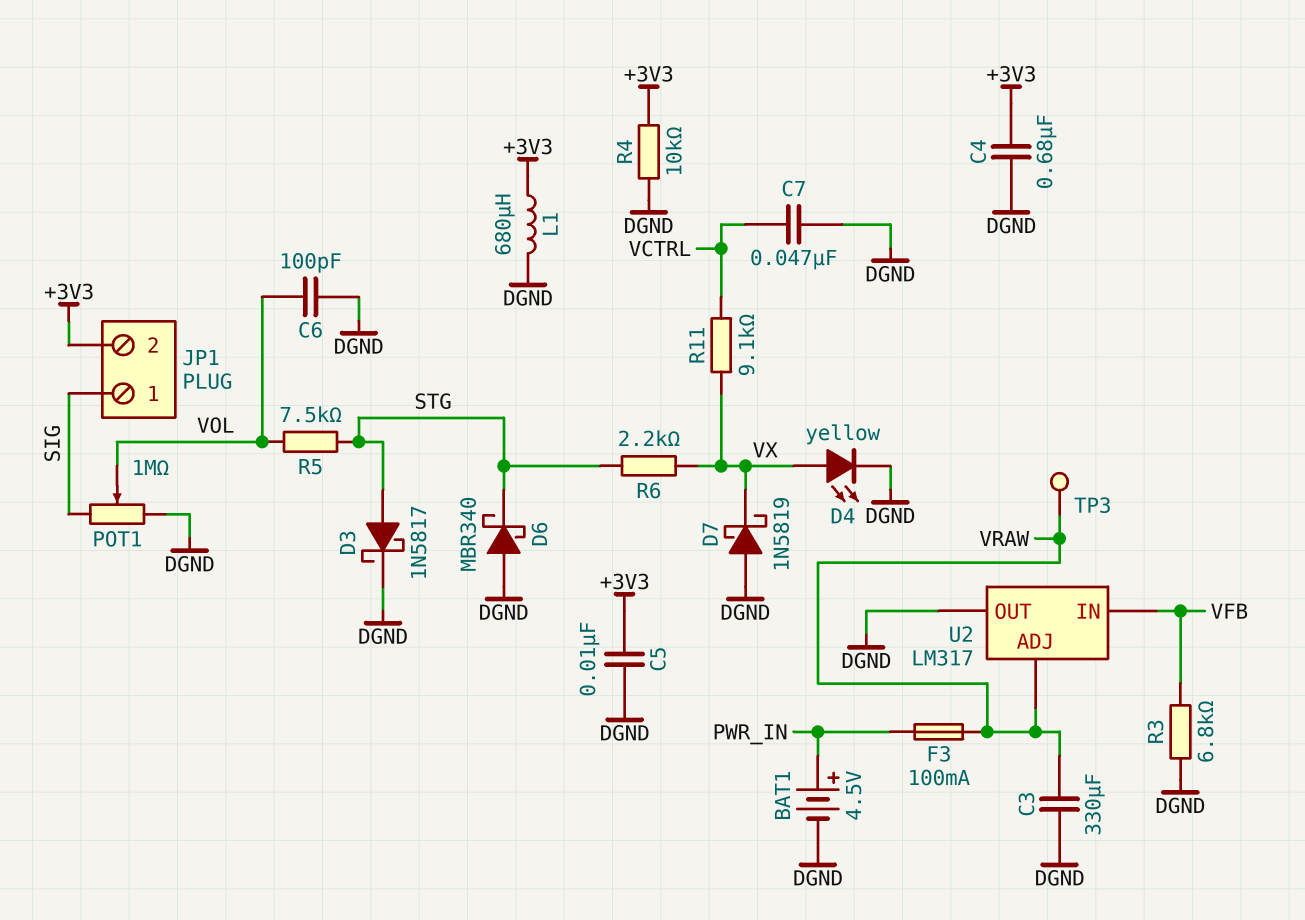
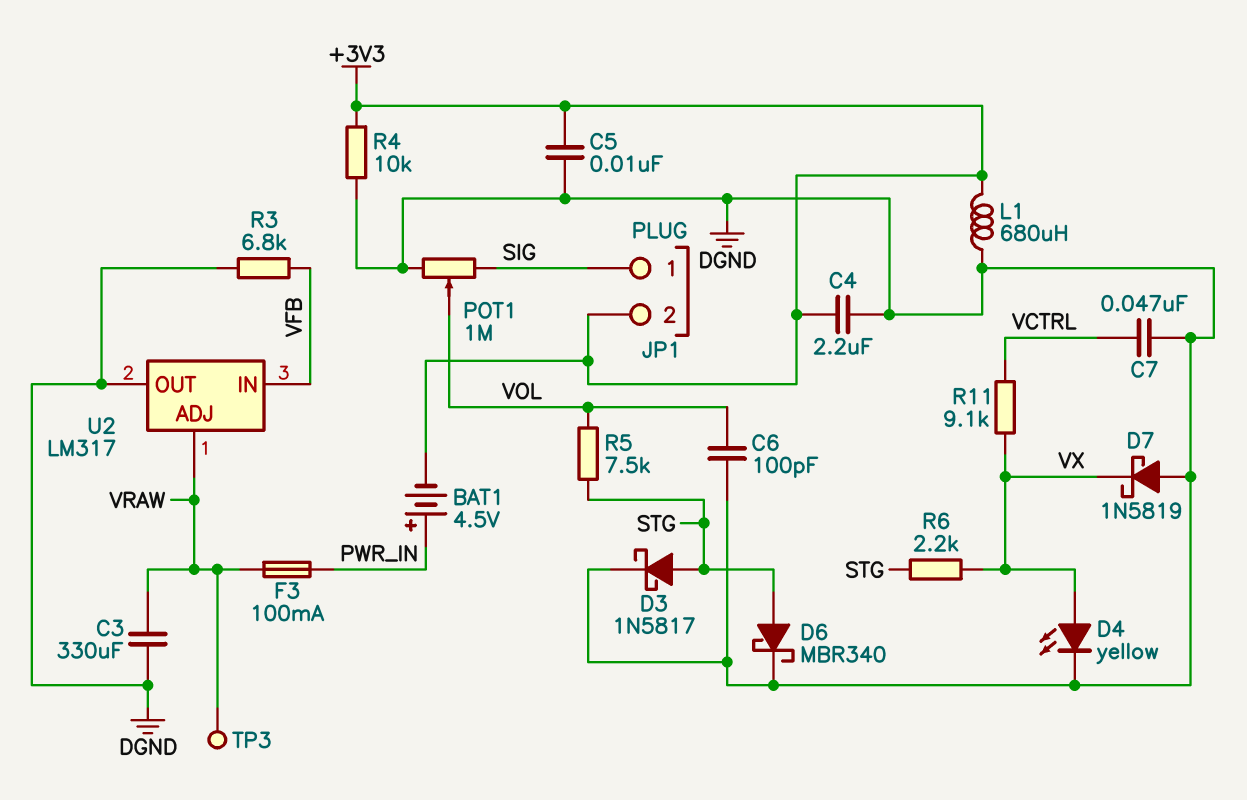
BAT1: 4.5V (plus PWR_IN, minus DGND) -> 4.5V (plus PWR_IN, minus +3V3)
C4: 680nF (+3V3, DGND) -> 2.2uF (+3V3, DGND)
D6: schottky MBR340 (A DGND, K STG) -> schottky MBR340 (A STG, K DGND)

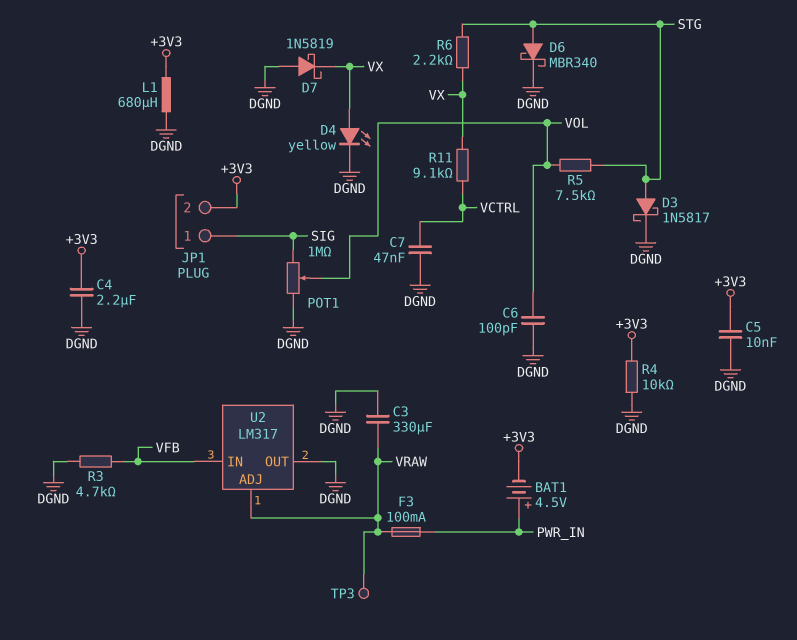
R3: 6.8k (DGND, VFB) -> 4.7k (DGND, VFB)

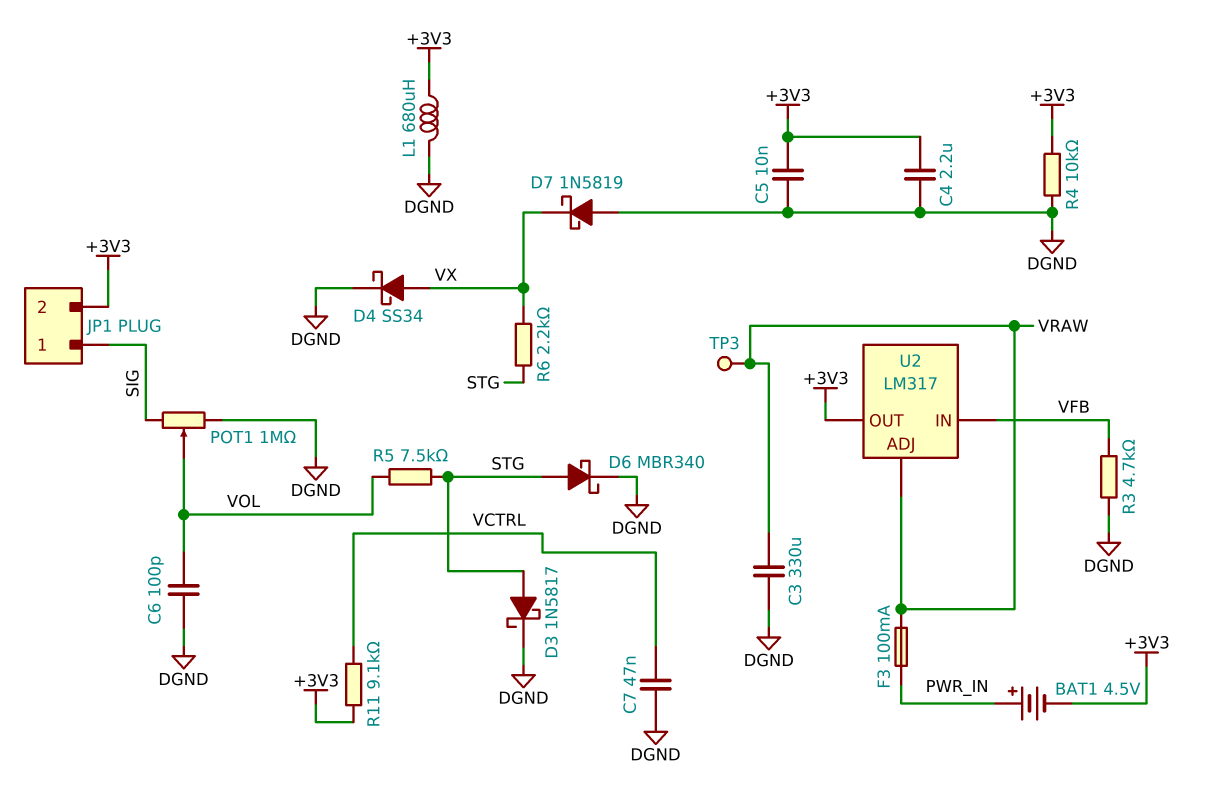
D4: LED yellow (A VX, K DGND) -> schottky SS34 (A VX, K DGND)
R11: 9.1k (VCTRL, VX) -> 9.1k (+3V3, VCTRL)
U2 pin OUT: DGND -> +3V3

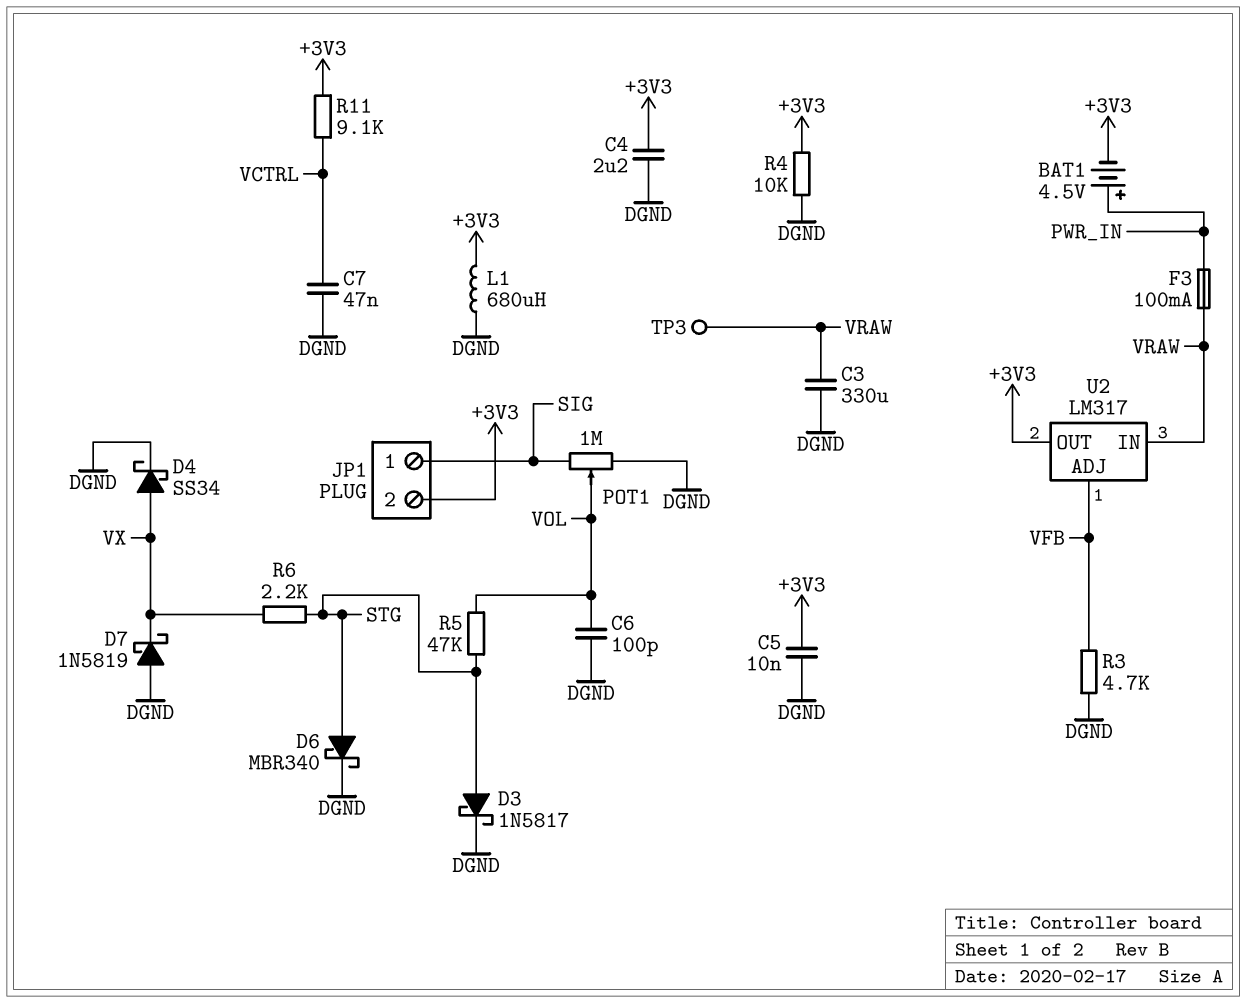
R5: 7.5k (STG, VOL) -> 47k (STG, VOL)
U2 pin ADJ: VRAW -> VFB
U2 pin IN: VFB -> VRAW

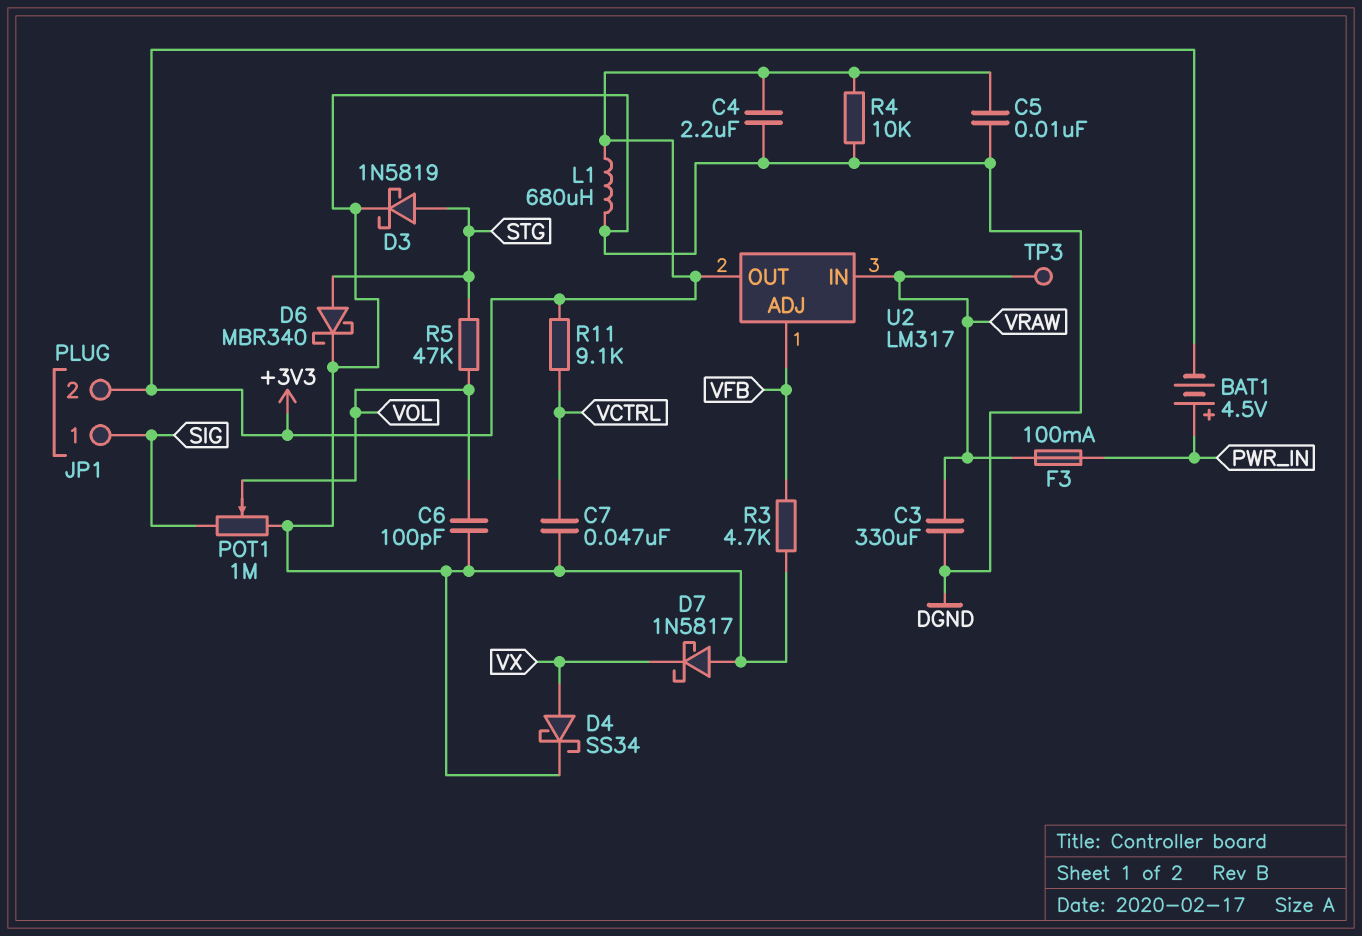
D3: schottky 1N5817 (A STG, K DGND) -> schottky 1N5819 (A STG, K DGND)
D7: schottky 1N5819 (A DGND, K VX) -> schottky 1N5817 (A DGND, K VX)
R6: 2.2k (STG, VX) -> none

